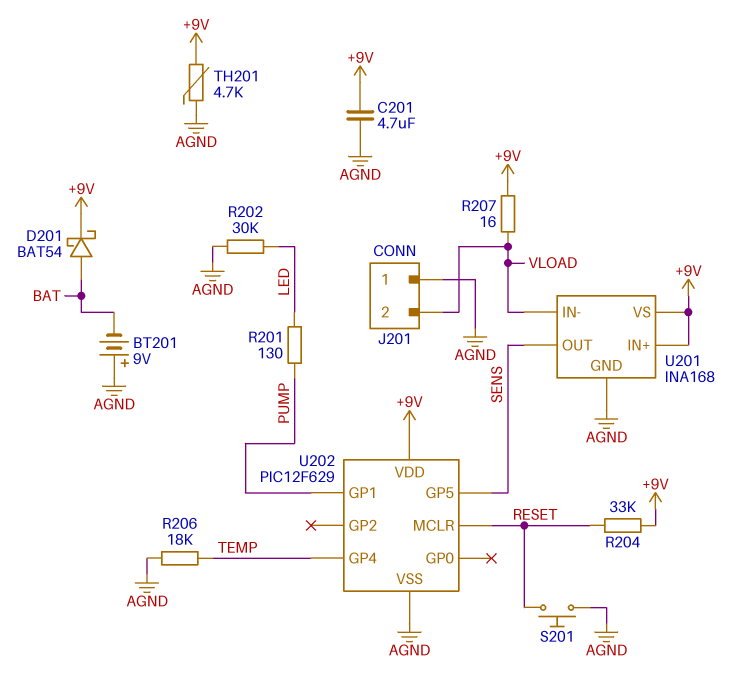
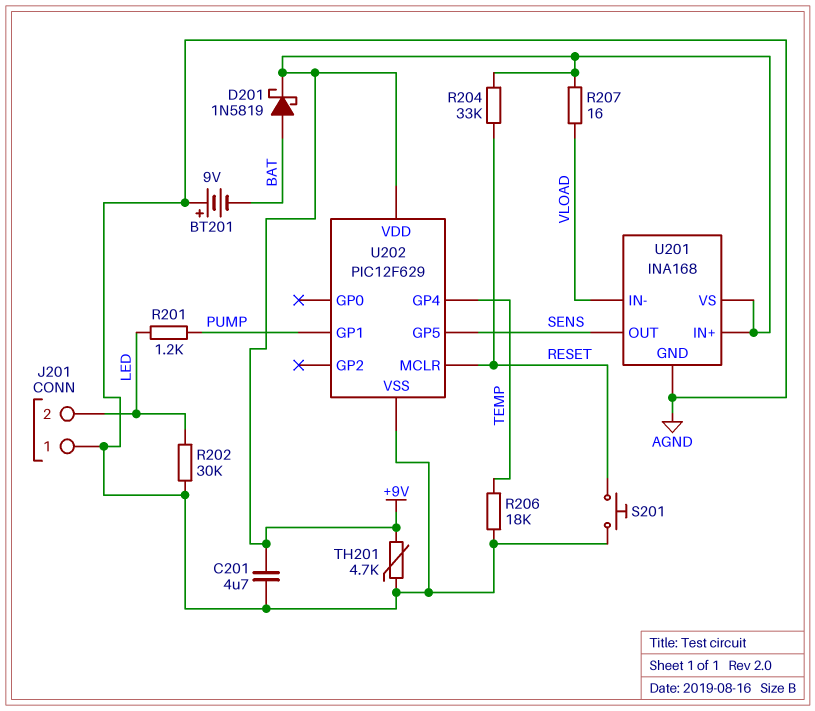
D201: schottky BAT54 (A BAT, K +9V) -> schottky 1N5819 (A BAT, K +9V)
J201 pin 2: VLOAD -> LED
R201: 130 (LED, PUMP) -> 1.2k (LED, PUMP)

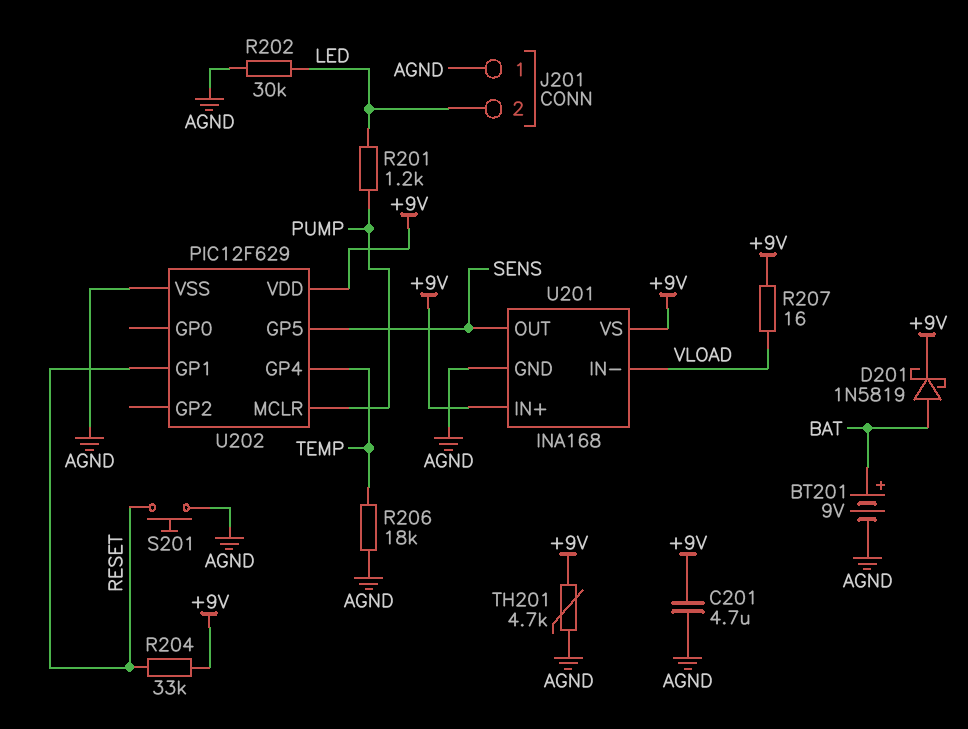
BT201: 9V (plus AGND, minus BAT) -> 9V (plus BAT, minus AGND)
U202 pin GP1: PUMP -> RESET
U202 pin MCLR: RESET -> PUMP

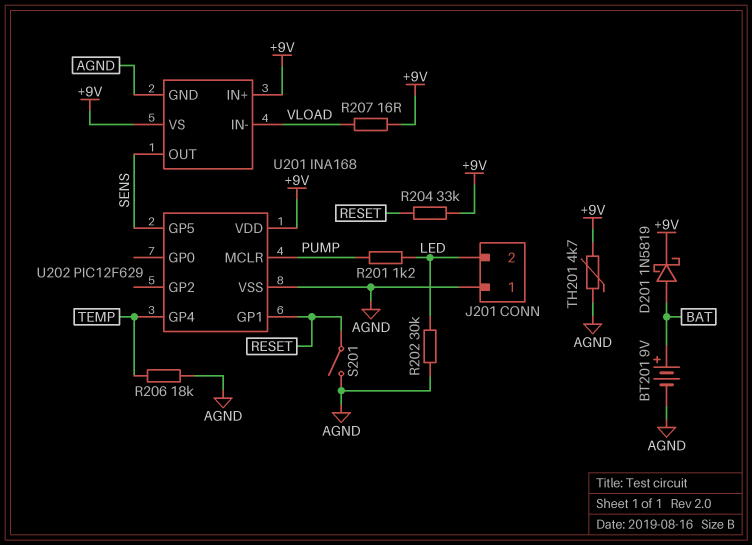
C201: 4.7uF (+9V, AGND) -> none
S201: button (AGND, RESET) -> switch (AGND, RESET)

